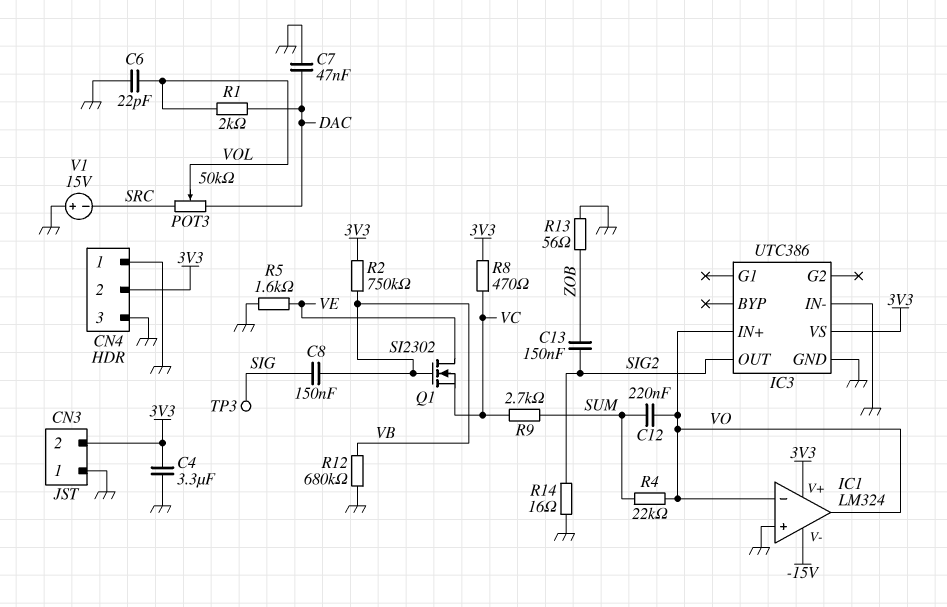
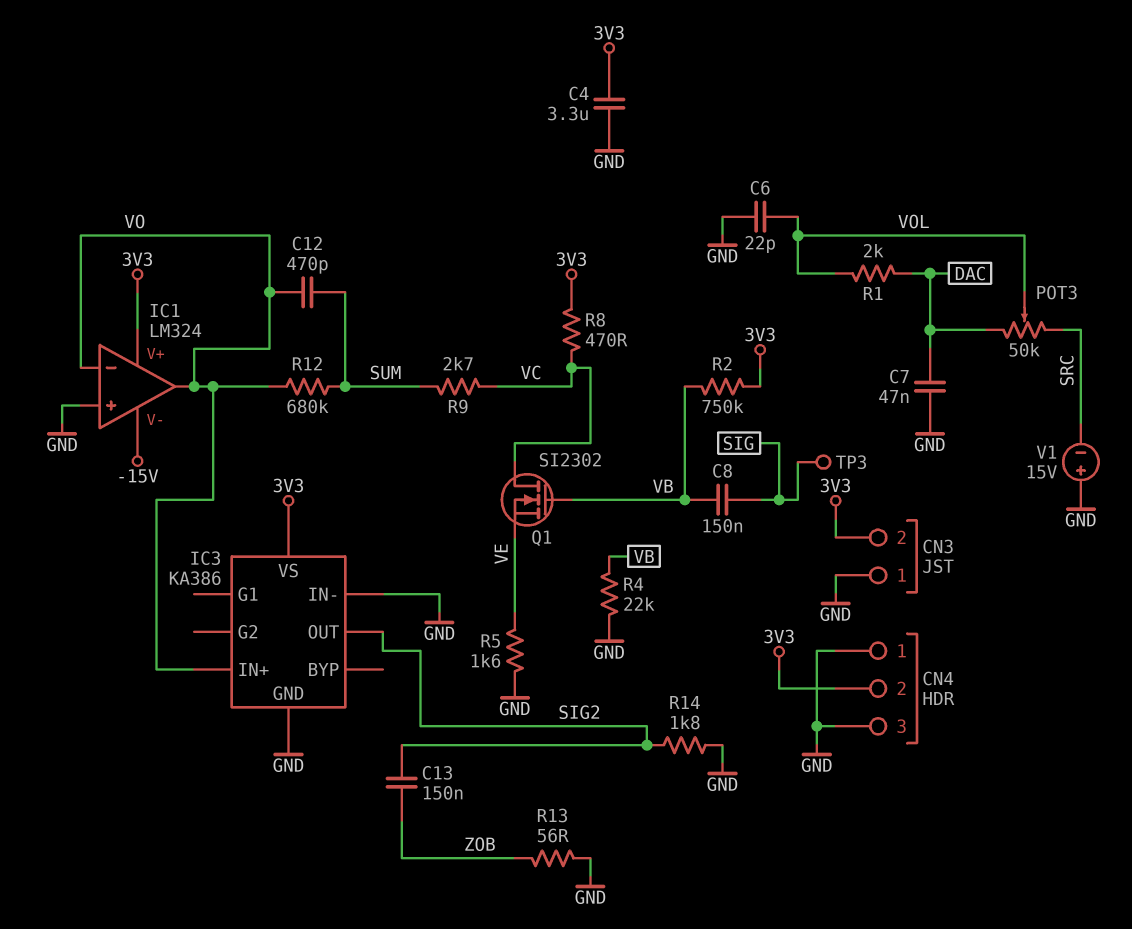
C12: 220nF (SUM, VO) -> 470pF (SUM, VO)
IC3: UTC386 -> KA386
Q1: NMOS SI2302 (G VB, D VE, S VC) -> NMOS SI2302 (G VB, D VC, S VE)
R4: 22k (SUM, VO) -> 22k (GND, VB)
R12: 680k (GND, VB) -> 680k (SUM, VO)
R14: 16 (GND, SIG2) -> 1.8k (GND, SIG2)

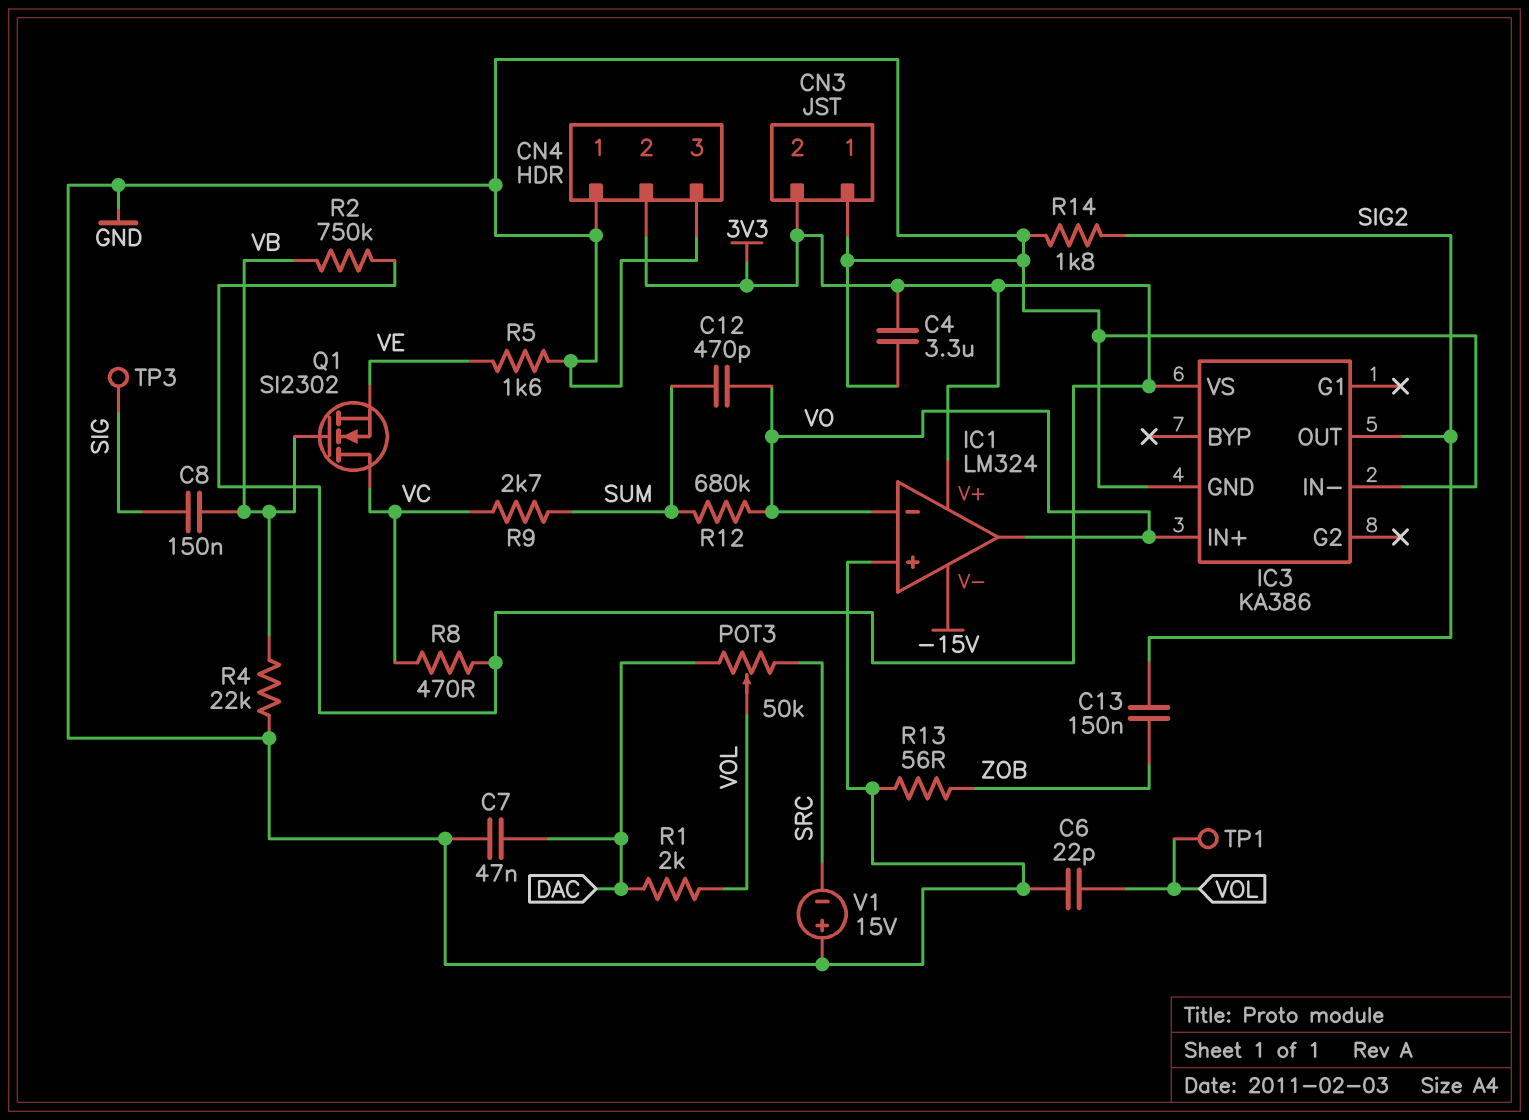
TP1: none -> test point (VOL)

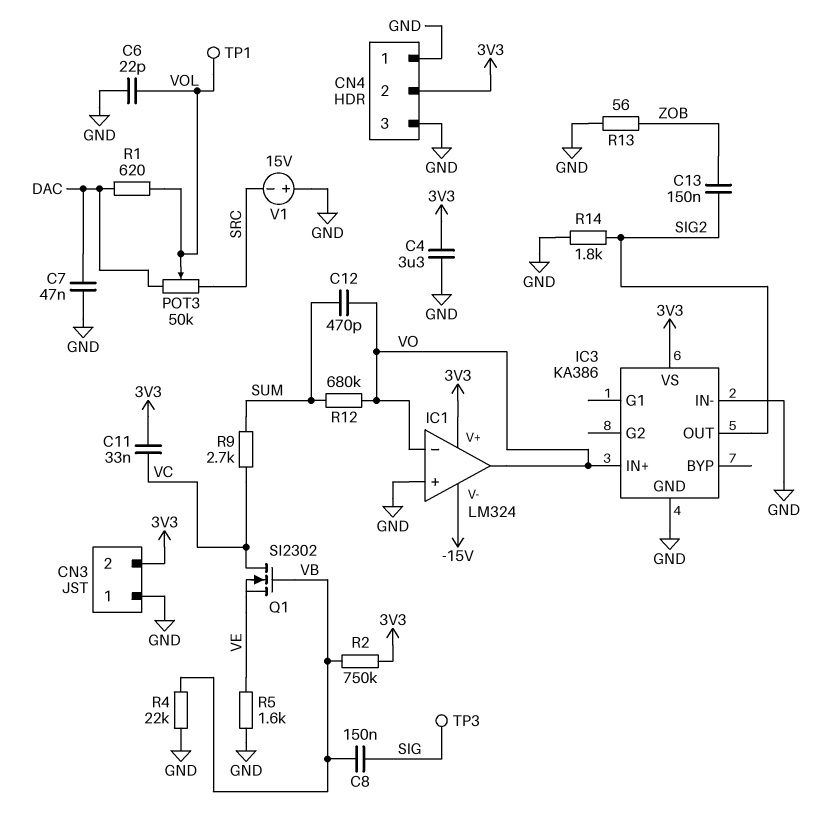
C11: none -> 33nF (3V3, VC)
R1: 2k (DAC, VOL) -> 620 (DAC, VOL)
R8: 470 (3V3, VC) -> none

